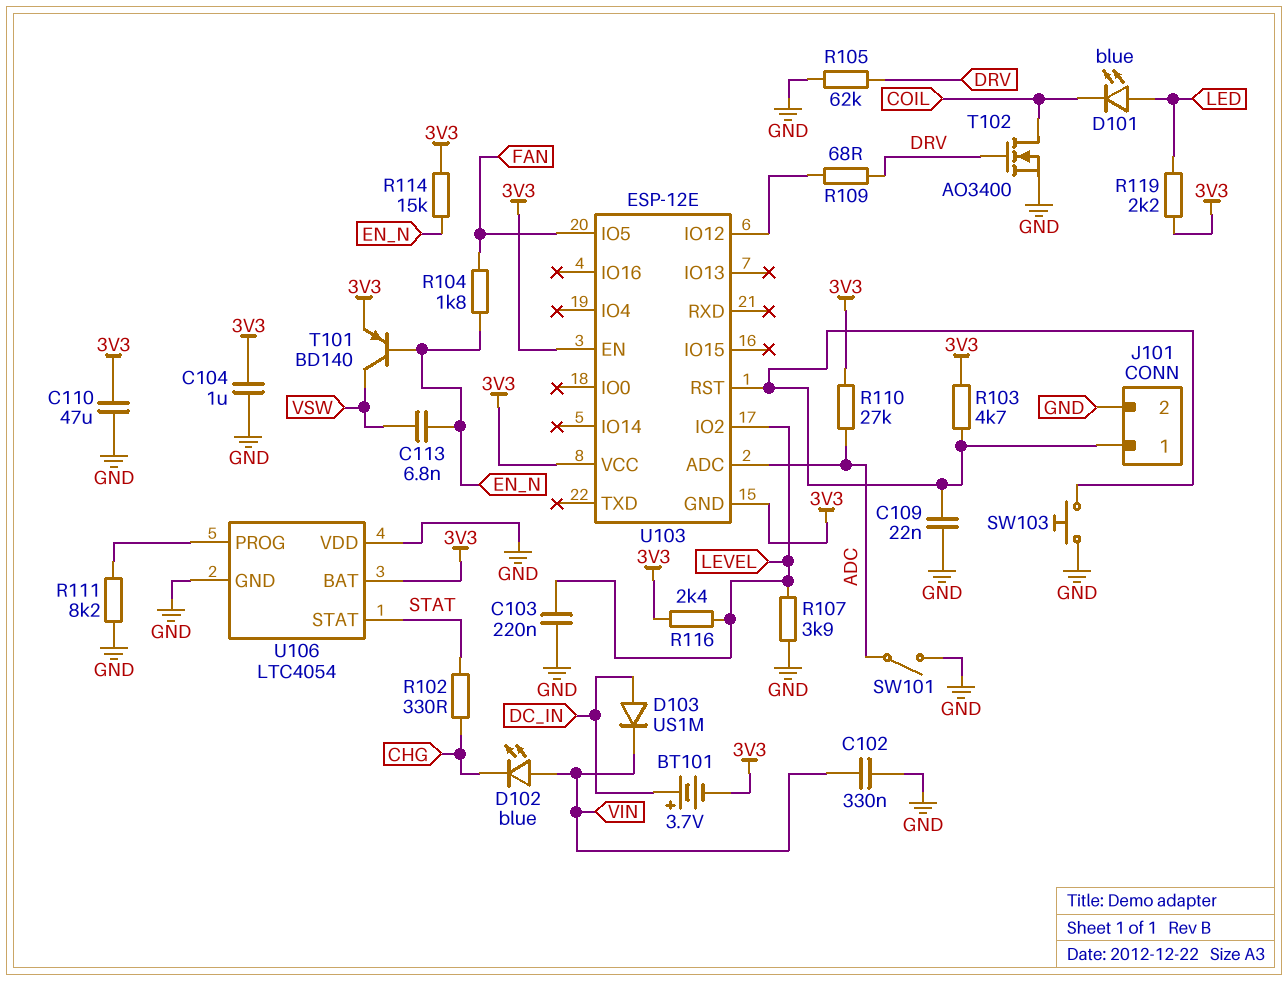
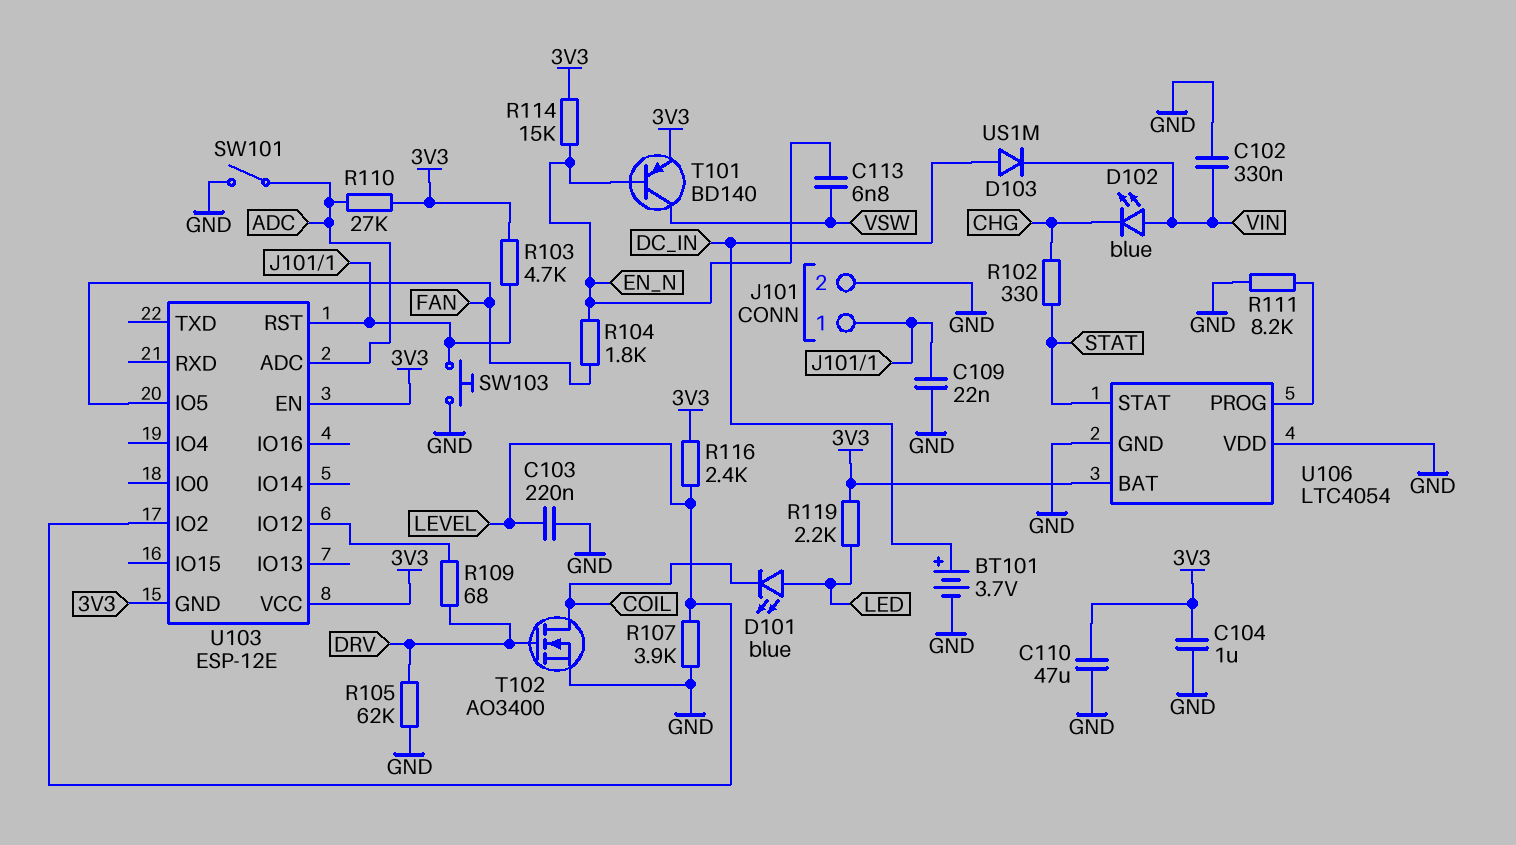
BT101: 3.7V (plus DC_IN, minus 3V3) -> 3.7V (plus DC_IN, minus GND)

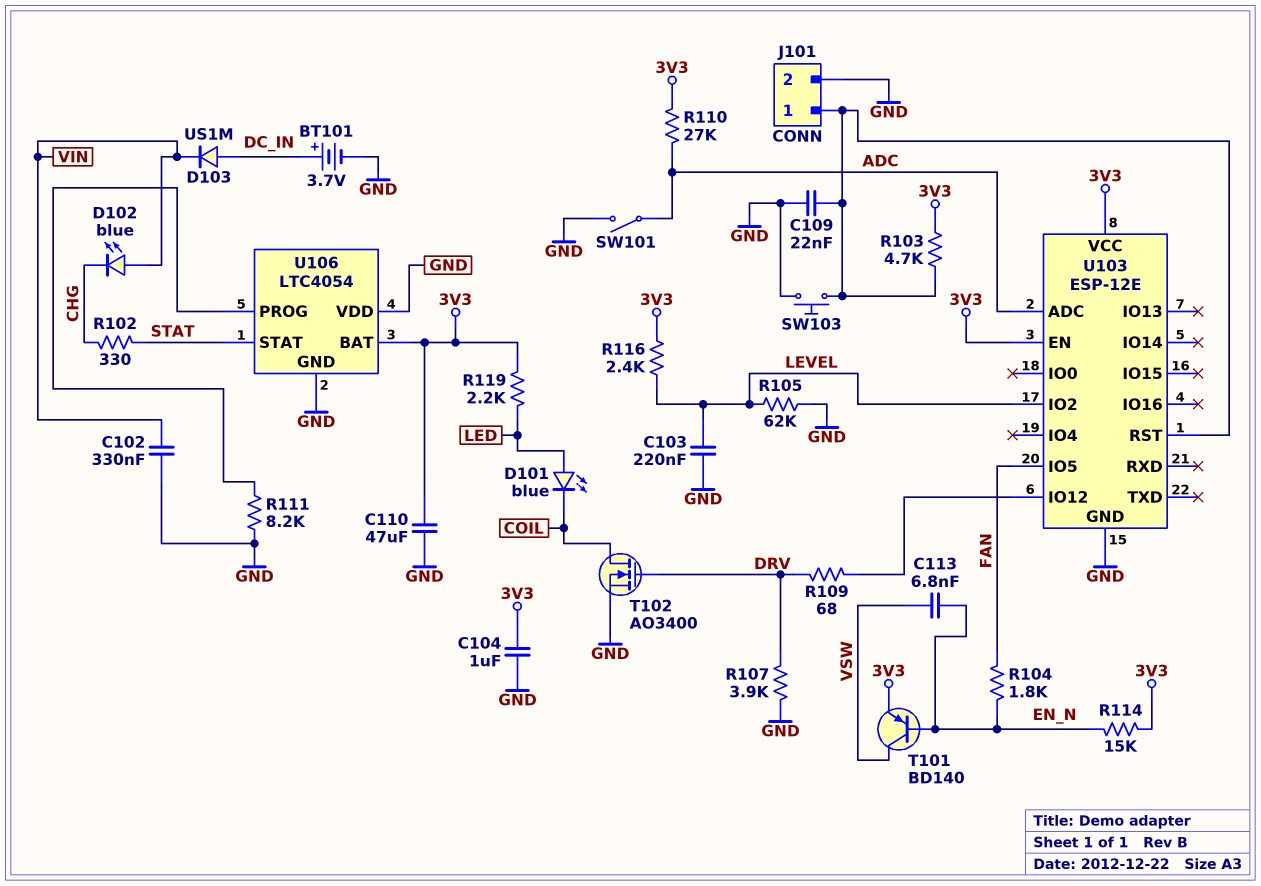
R105: 62k (DRV, GND) -> 62k (GND, LEVEL)
R107: 3.9k (GND, LEVEL) -> 3.9k (DRV, GND)
U103 pin GND: 3V3 -> GND

